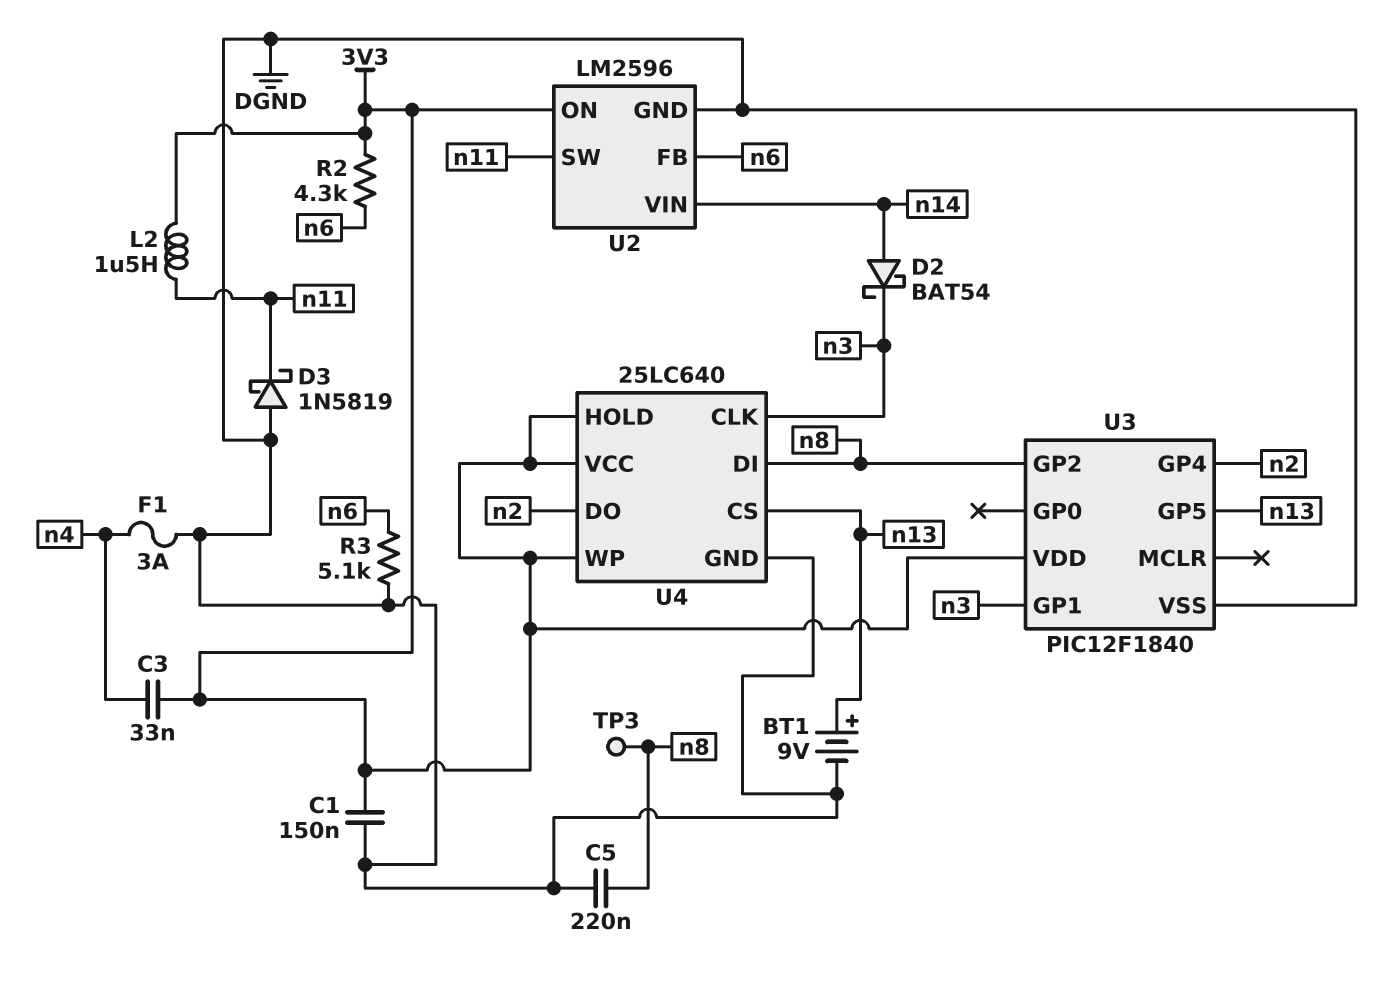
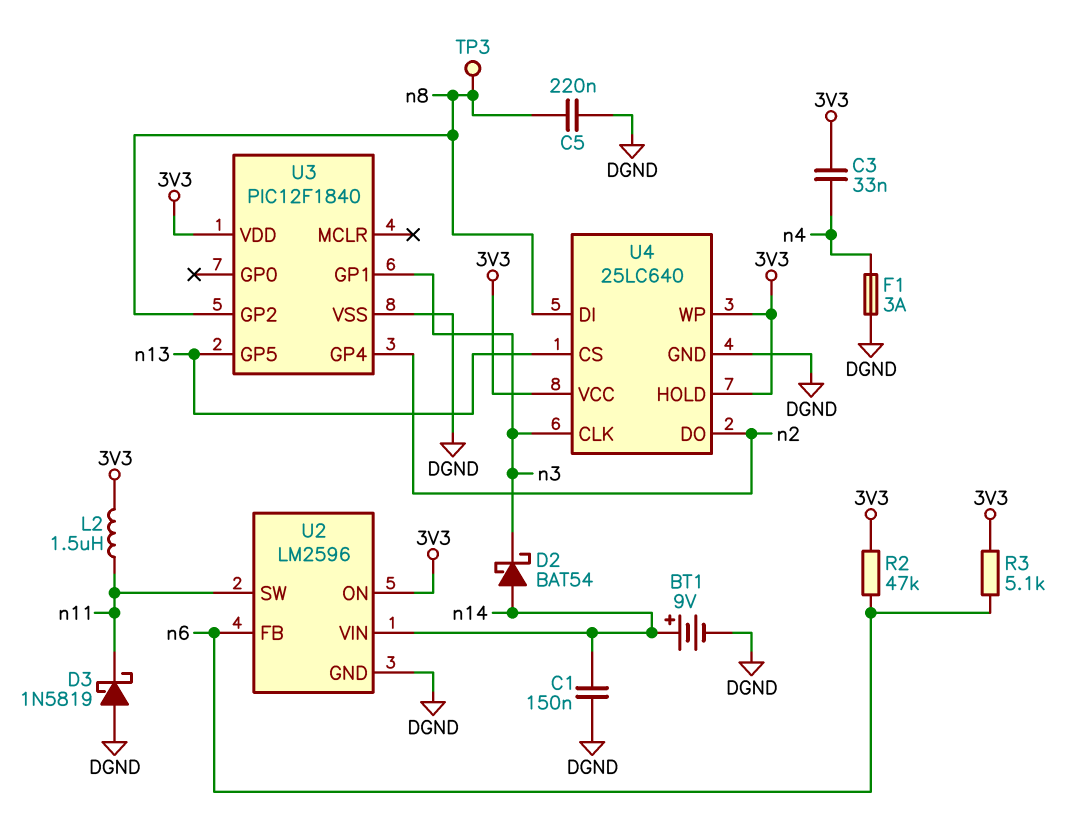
BT1: 9V (plus n13, minus DGND) -> 9V (plus n14, minus DGND)
C1: 150nF (3V3, DGND) -> 150nF (DGND, n14)
R2: 4.3k (3V3, n6) -> 47k (3V3, n6)
R3: 5.1k (DGND, n6) -> 5.1k (3V3, n6)

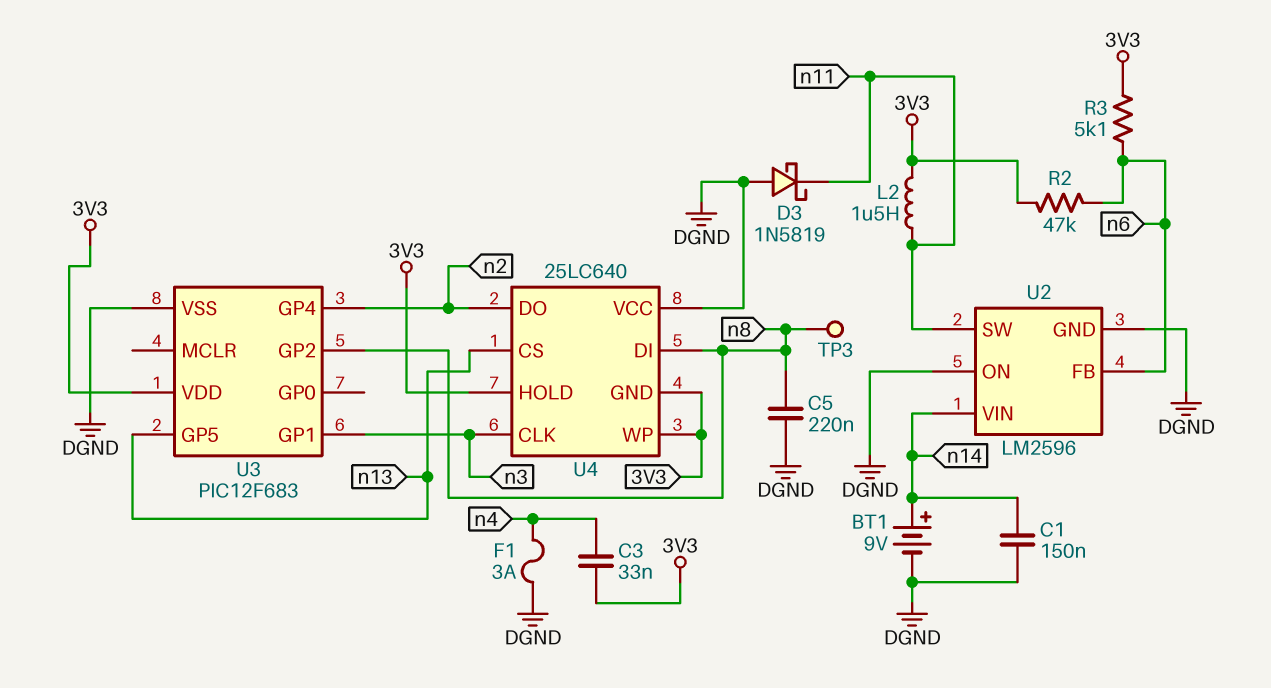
D2: schottky BAT54 (A n14, K n3) -> none
U2 pin ON: 3V3 -> DGND
U3: PIC12F1840 -> PIC12F683
U4 pin GND: DGND -> 3V3
U4 pin VCC: 3V3 -> DGND

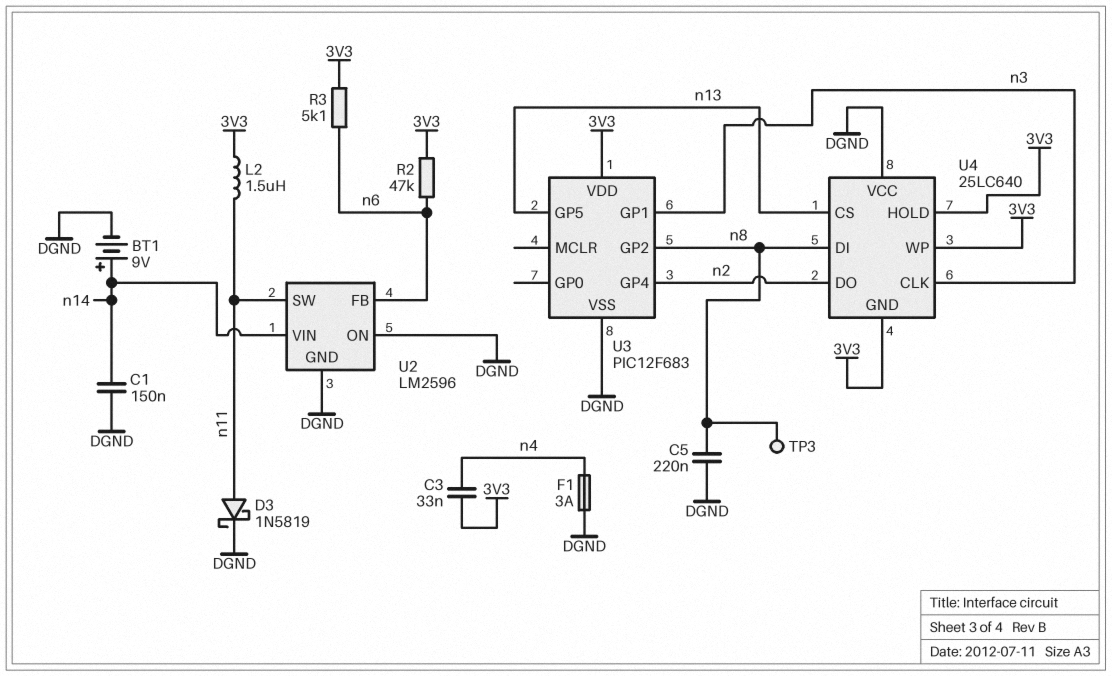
D3: schottky 1N5819 (A DGND, K n11) -> schottky 1N5819 (A n11, K DGND)

